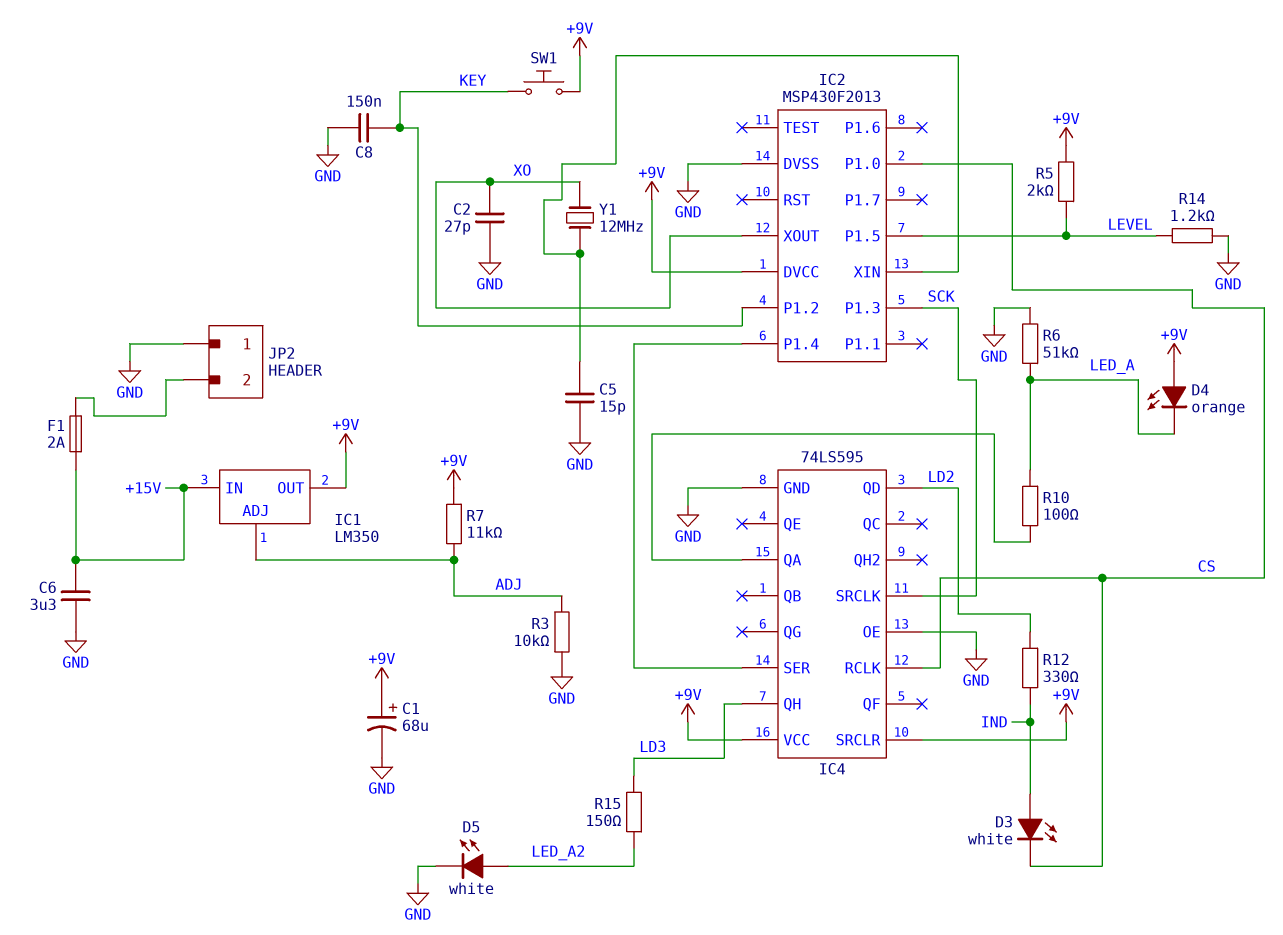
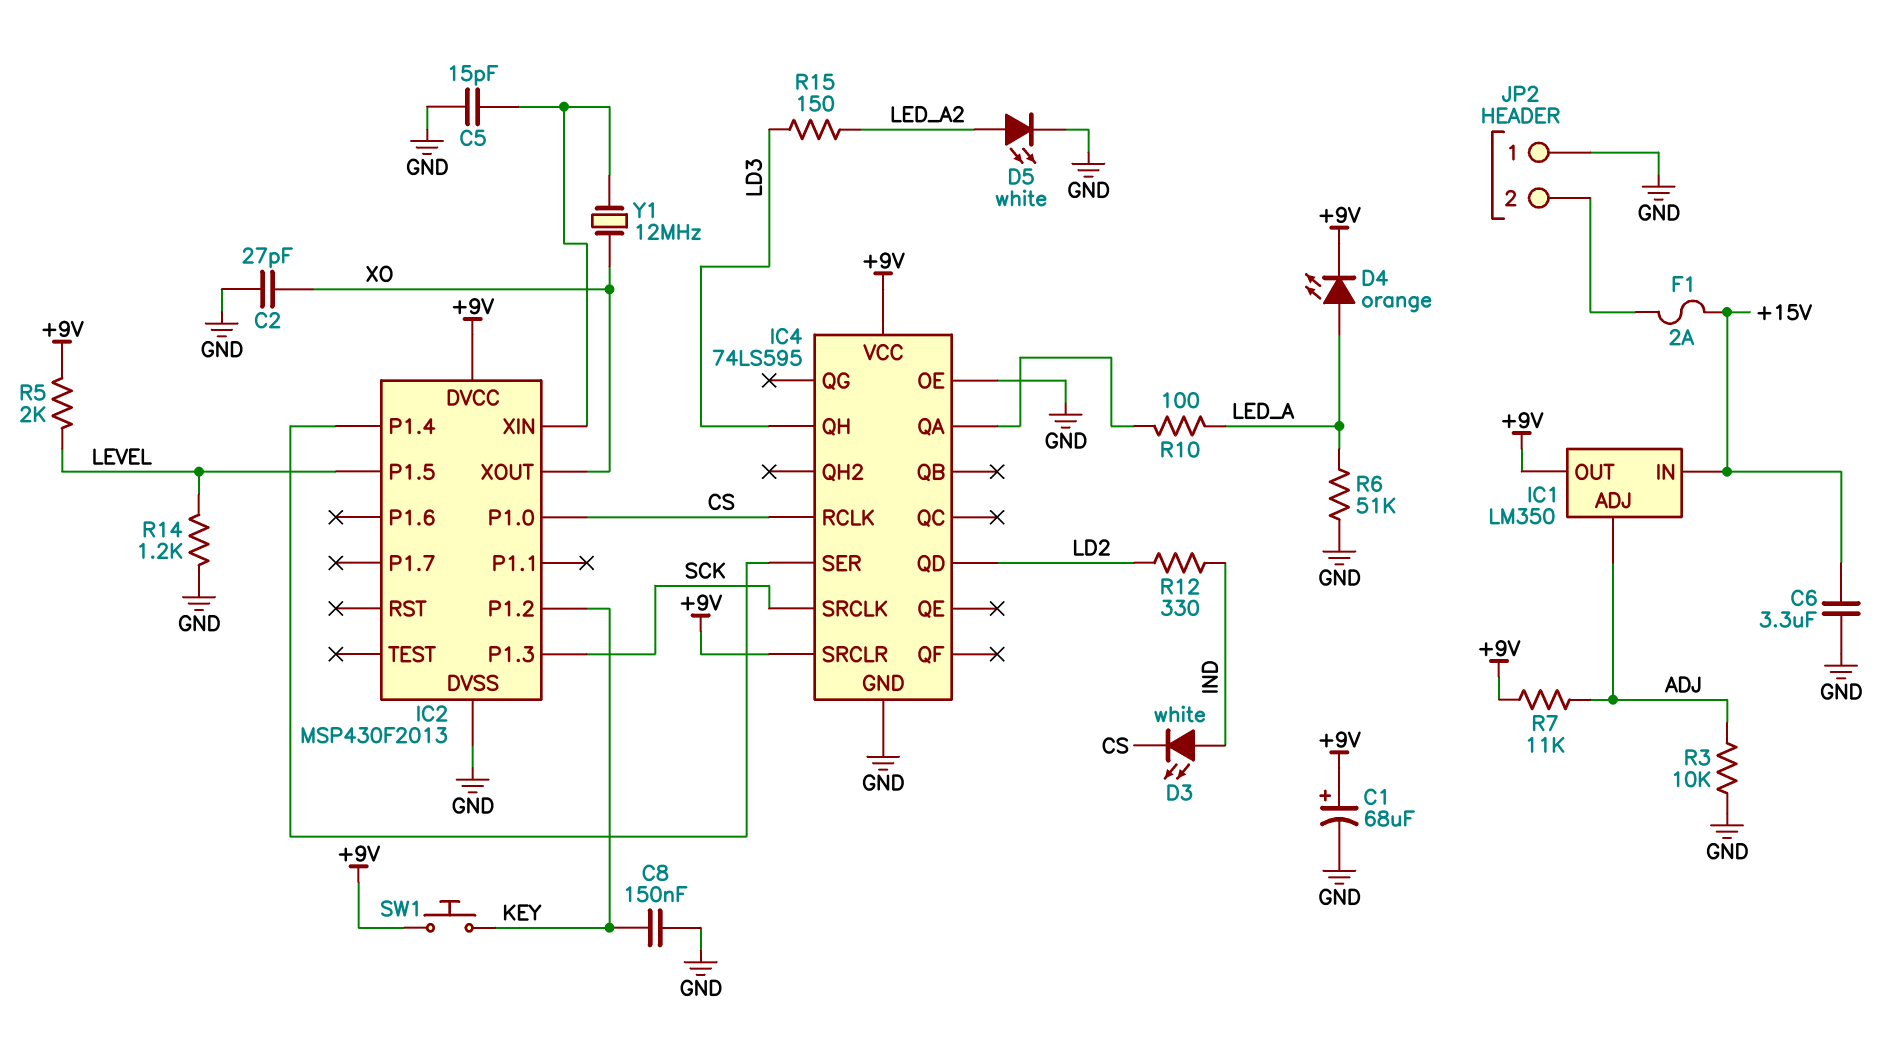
D4: LED orange (A +9V, K LED_A) -> LED orange (A LED_A, K +9V)

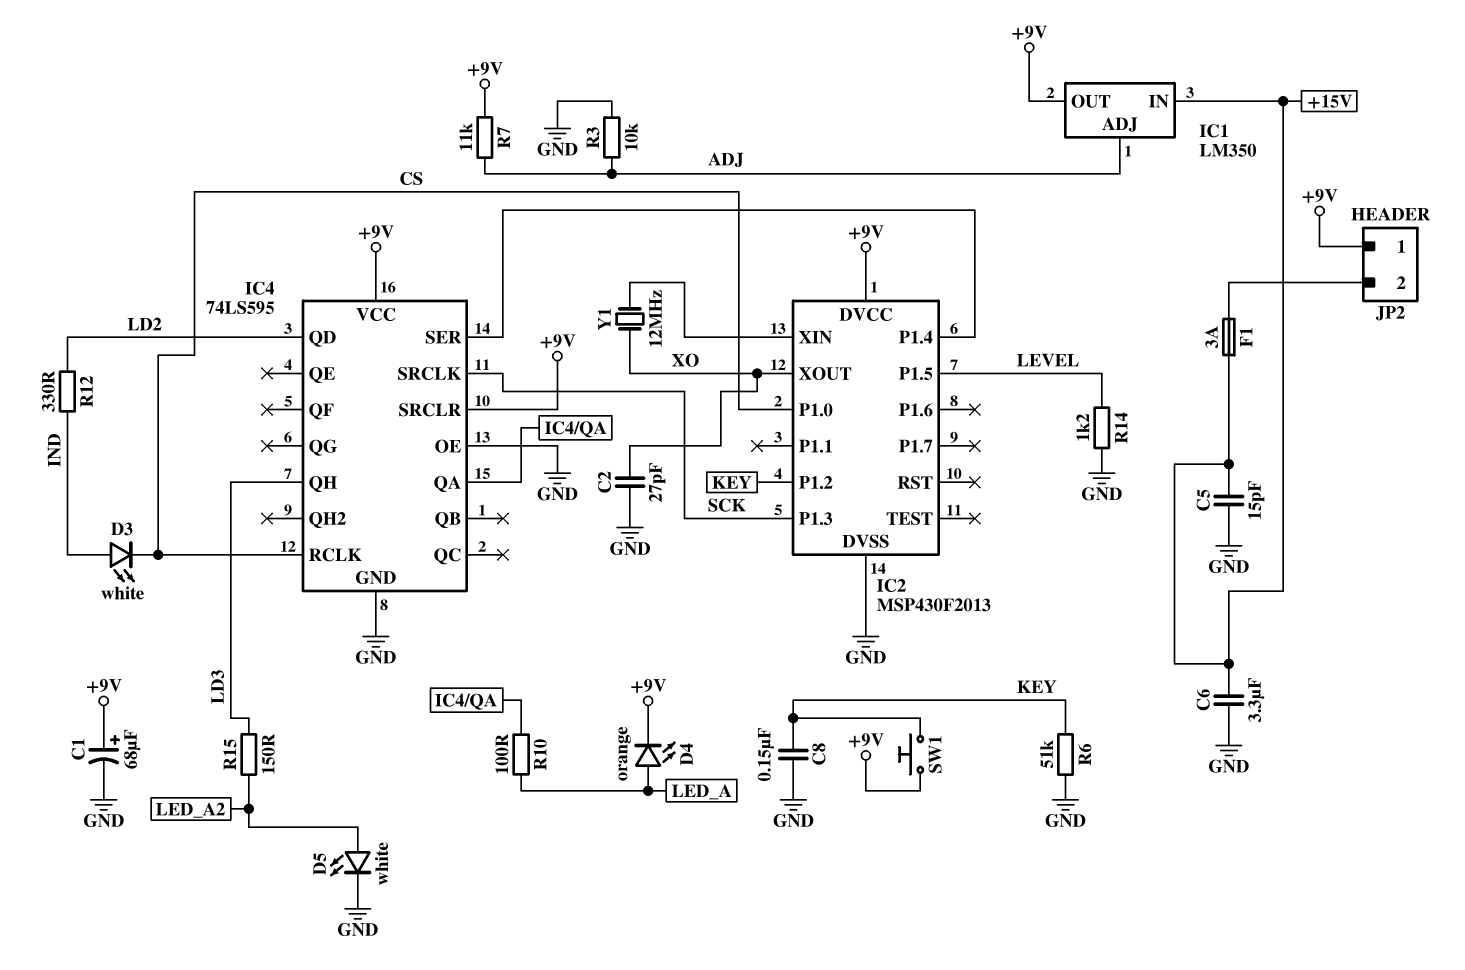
C5: 15pF (GND, IC2/XIN) -> 15pF (+15V, GND)
F1: 2A (+15V, JP2/2) -> 3A (+15V, JP2/2)
JP2 pin 1: GND -> +9V
R5: 2k (+9V, LEVEL) -> none
R6: 51k (GND, LED_A) -> 51k (GND, KEY)

